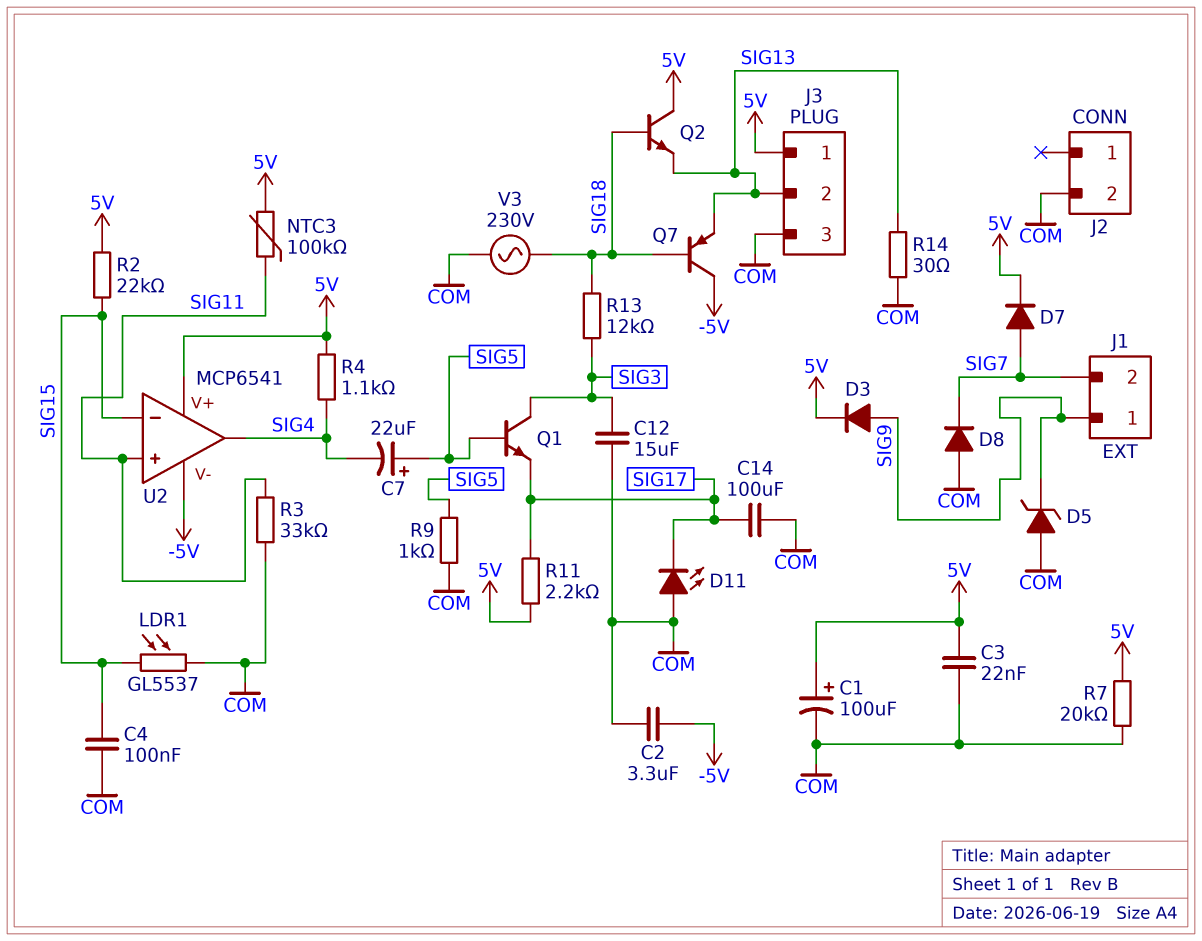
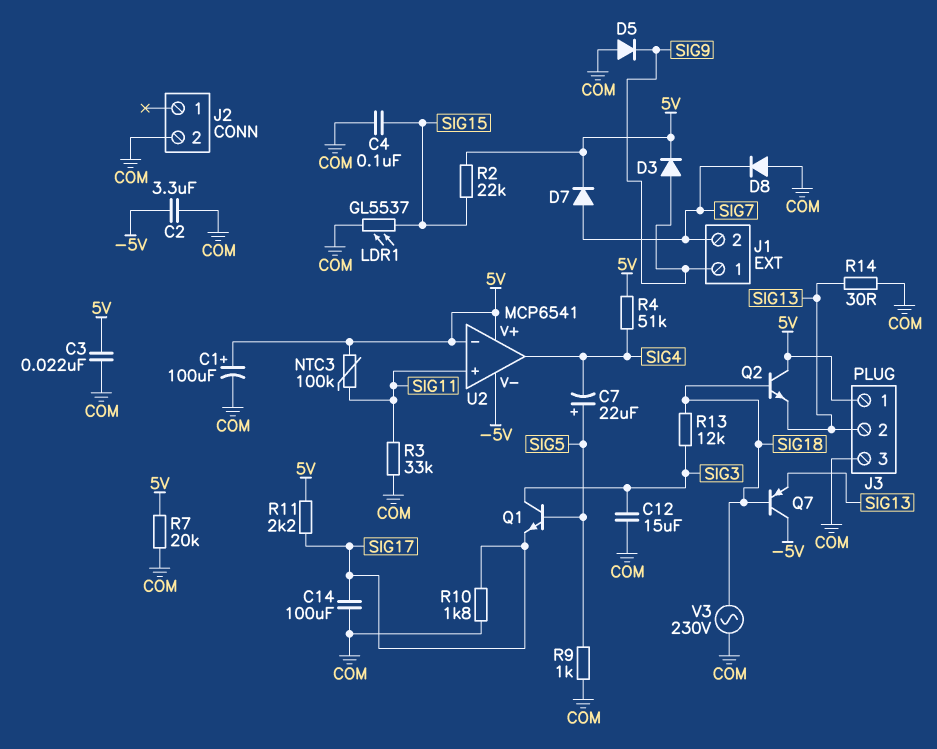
D5: zener (A COM, K SIG9) -> diode (A COM, K SIG9)
D11: LED (A COM, K SIG17) -> none
R4: 1.1k (5V, SIG4) -> 51k (5V, SIG4)
R10: none -> 1.8k (COM, SIG17)
U2 pin in-: SIG15 -> 5V

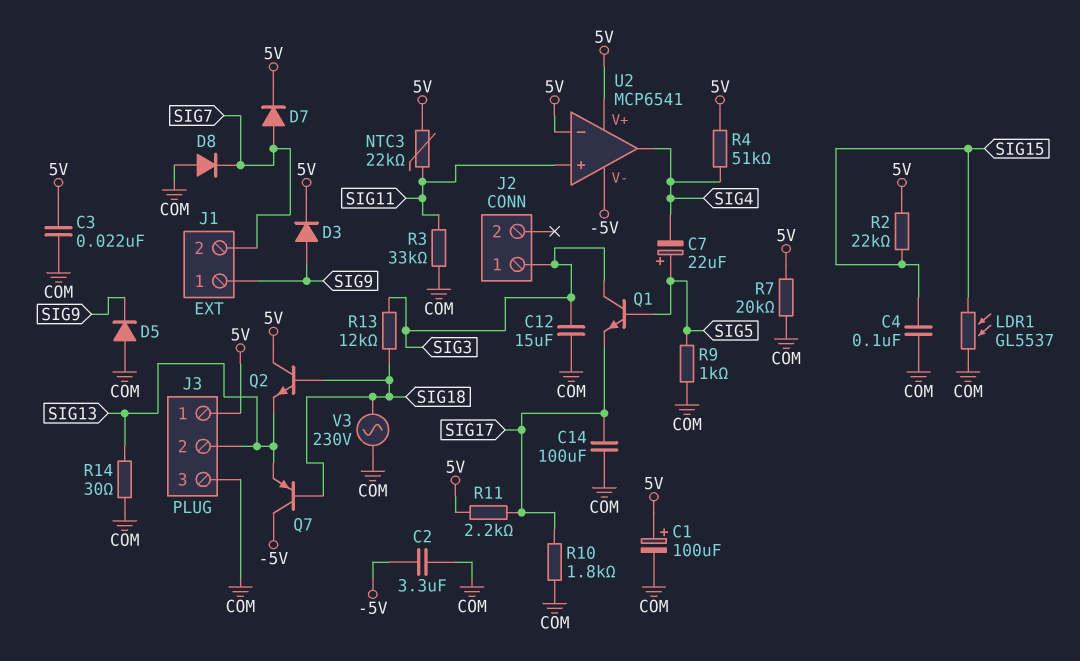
J2 pin 1: none -> SIG3
J2 pin 2: COM -> none
NTC3: 100k (5V, SIG11) -> 22k (5V, SIG11)

